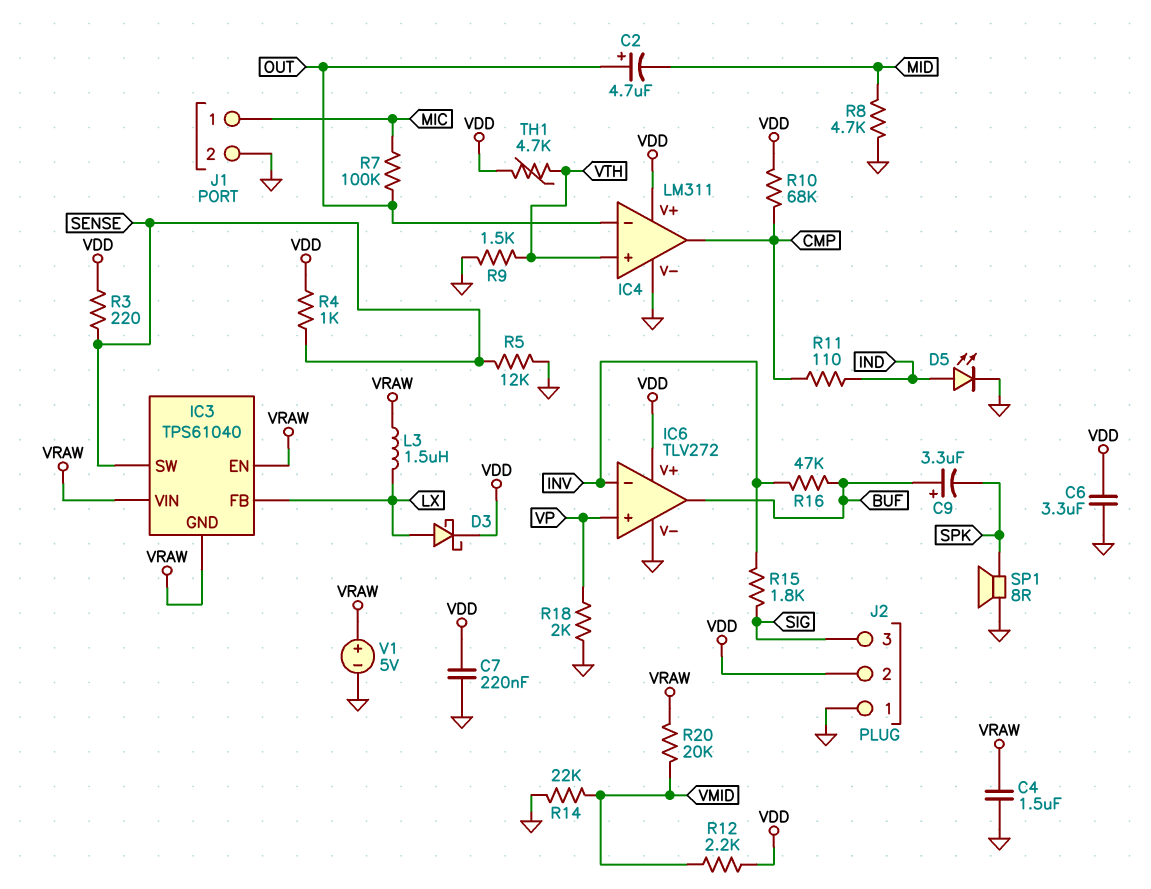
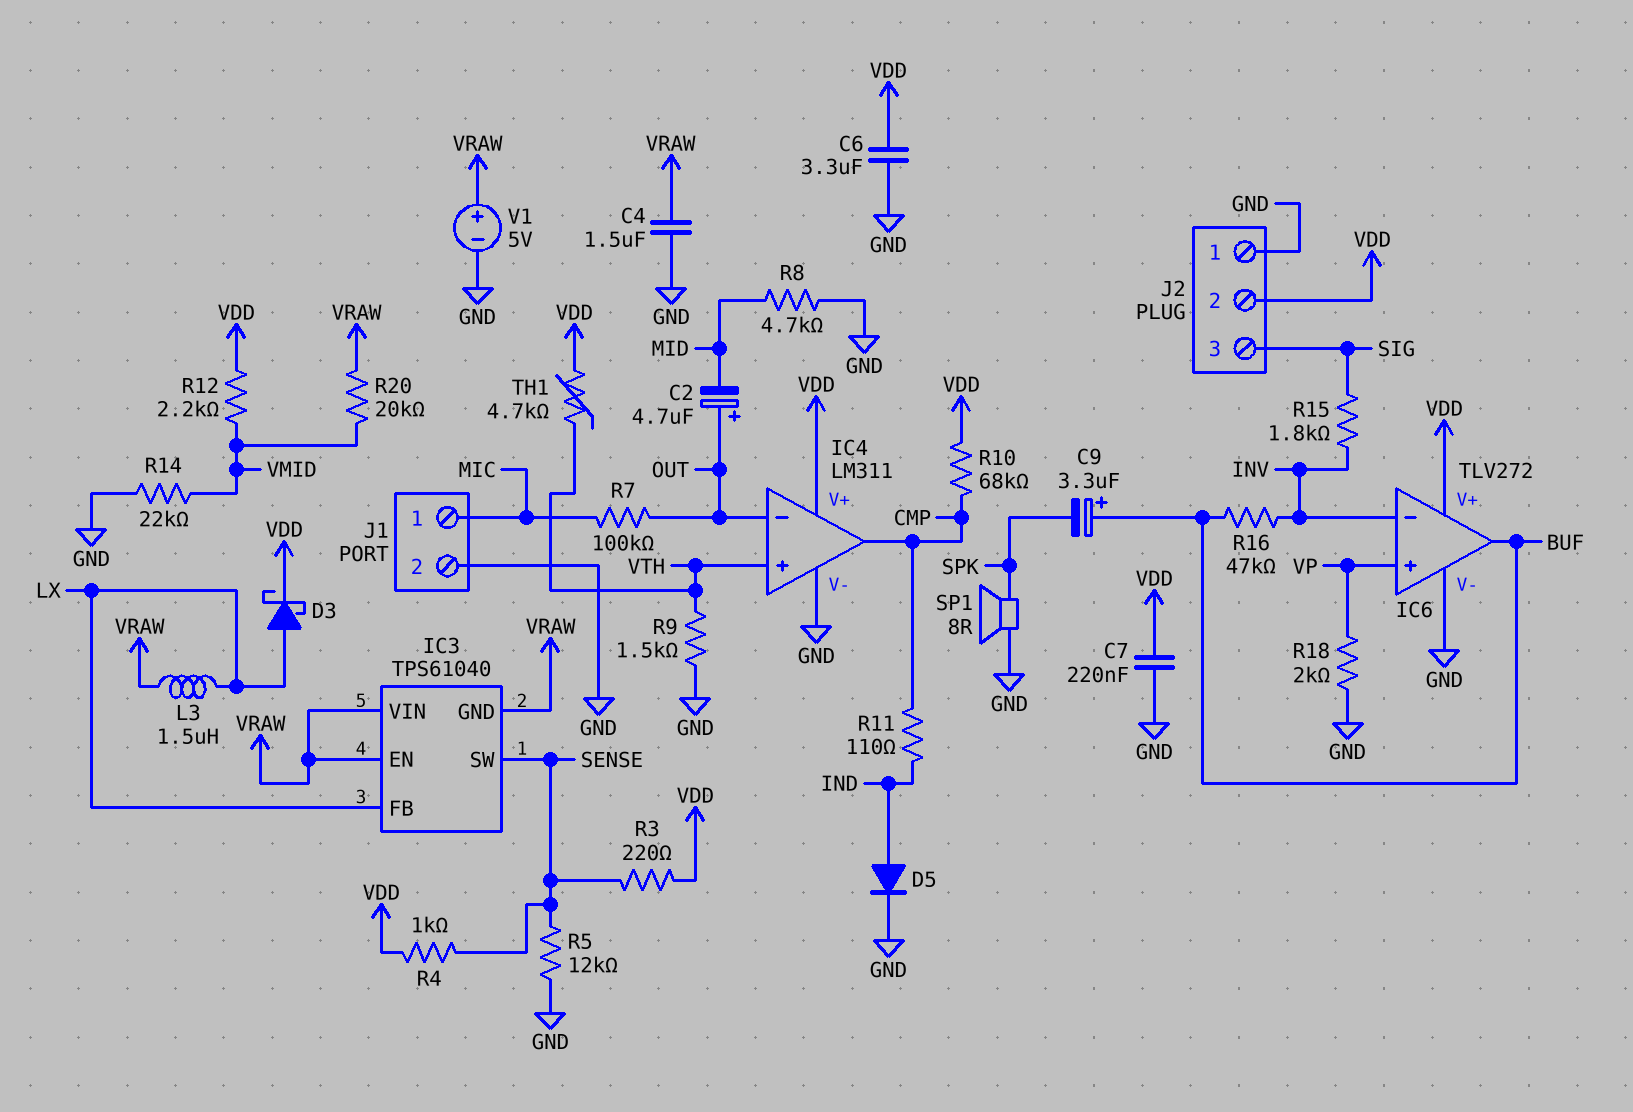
D5: LED (A IND, K GND) -> diode (A IND, K GND)

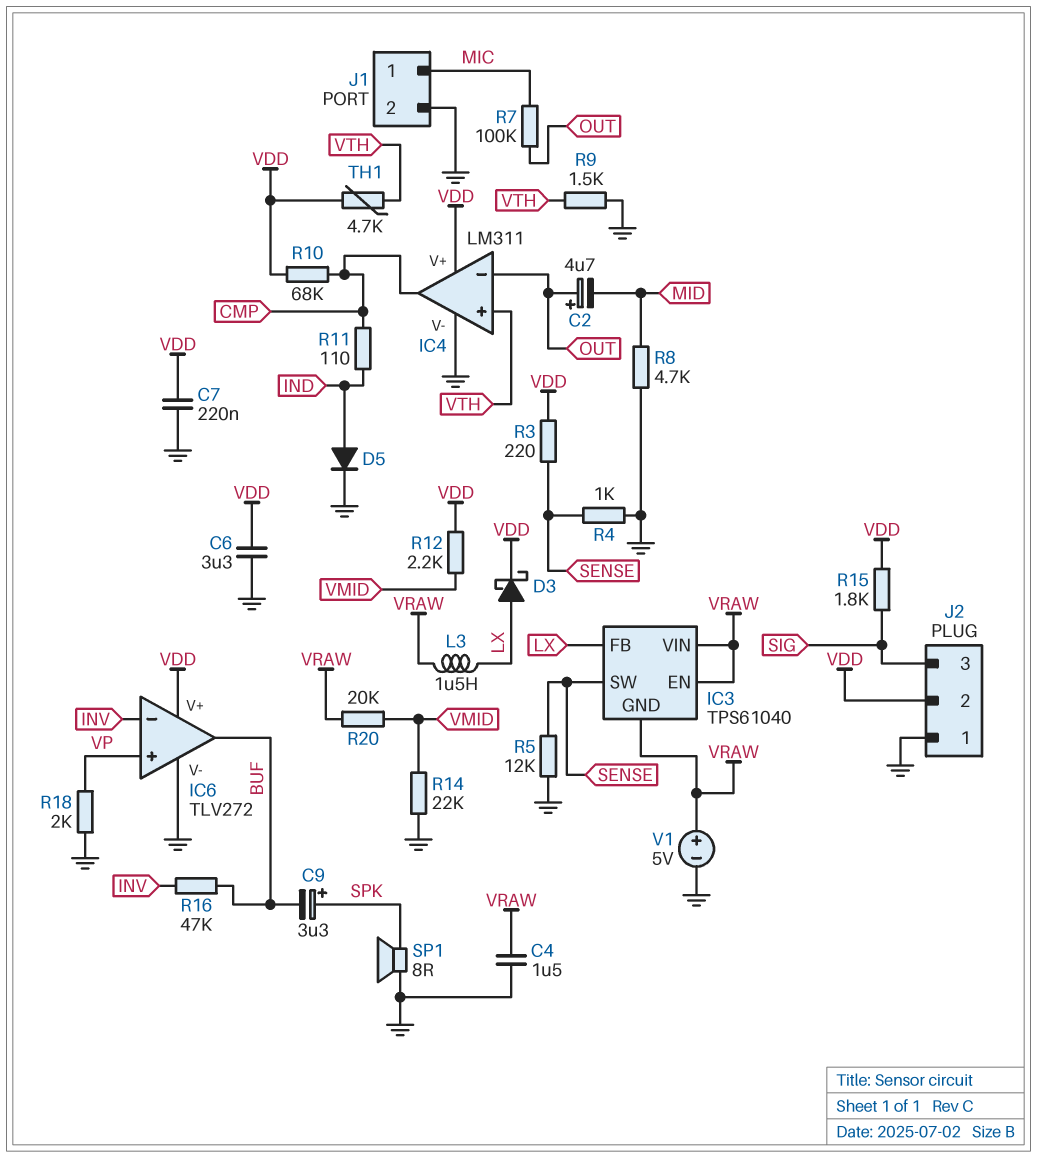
C9: 3.3uF (plus BUF, minus SPK) -> 3.3uF (plus SPK, minus BUF)
R4: 1k (SENSE, VDD) -> 1k (GND, SENSE)
R15: 1.8k (INV, SIG) -> 1.8k (SIG, VDD)

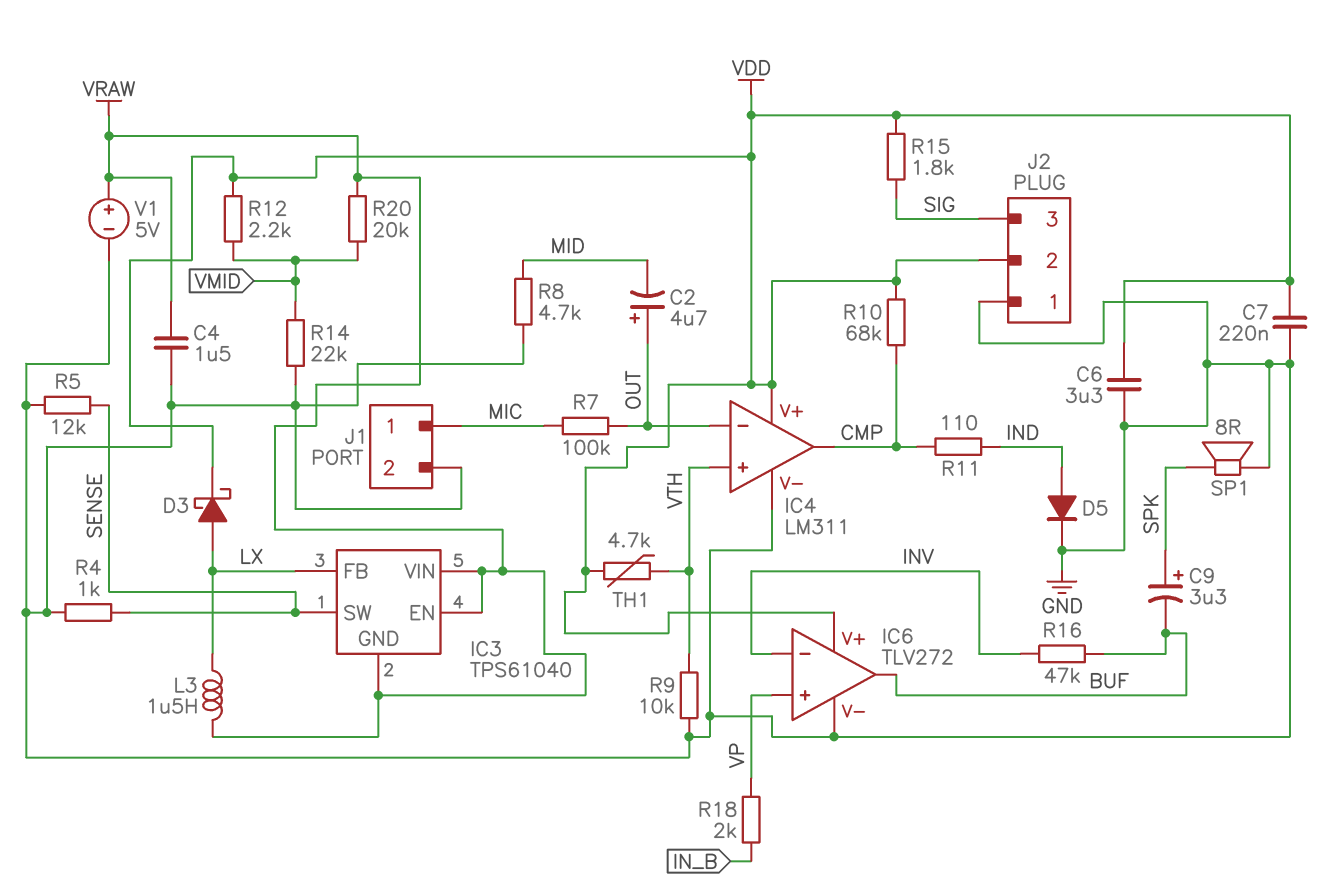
R3: 220 (SENSE, VDD) -> none
R9: 1.5k (GND, VTH) -> 10k (GND, VTH)
R18: 2k (GND, VP) -> 2k (IN_B, VP)

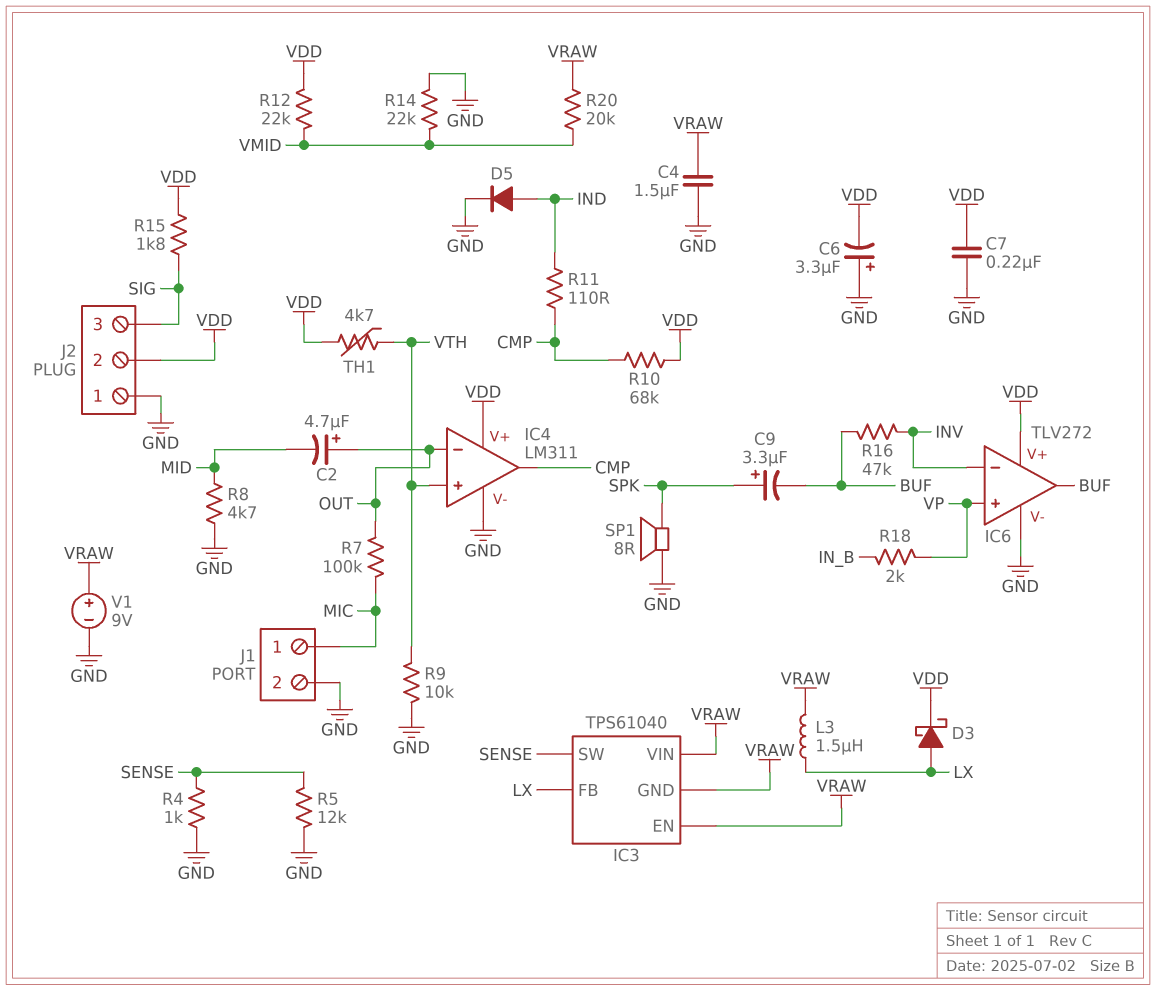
C6: 3.3uF (GND, VDD) -> 3.3uF (plus GND, minus VDD)
R12: 2.2k (VDD, VMID) -> 22k (VDD, VMID)
V1: 5V (plus VRAW, minus GND) -> 9V (plus VRAW, minus GND)

